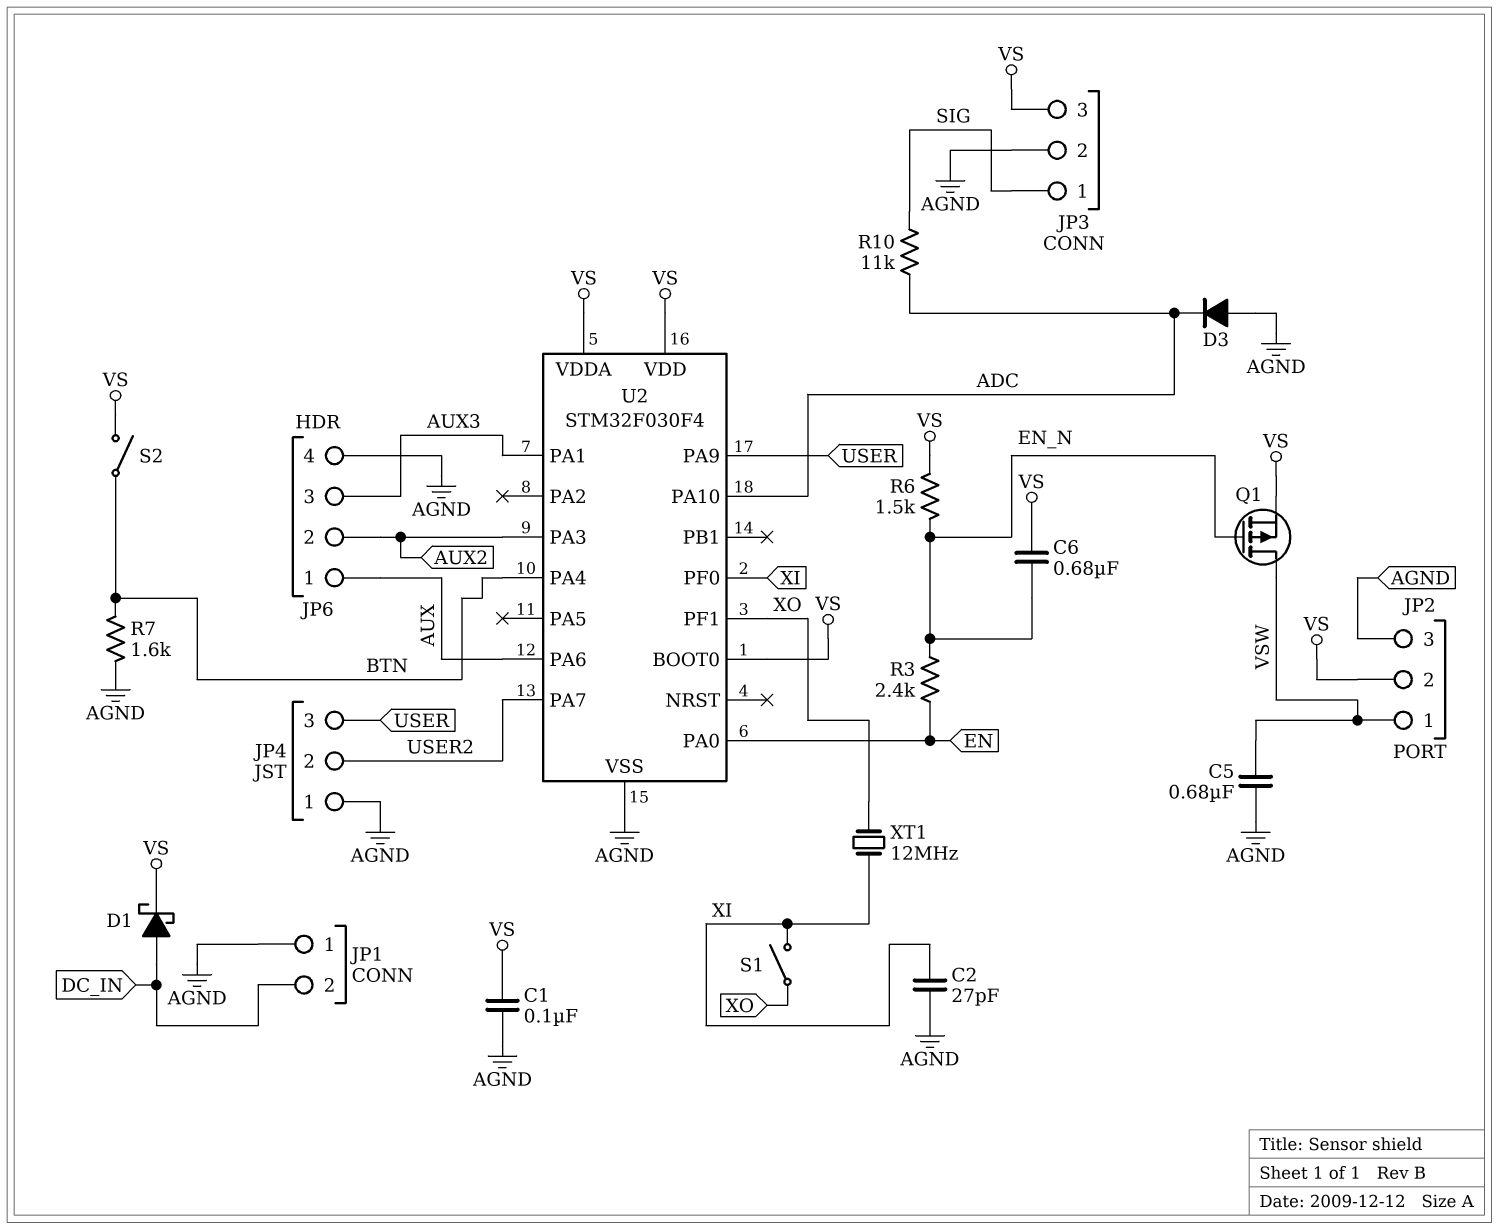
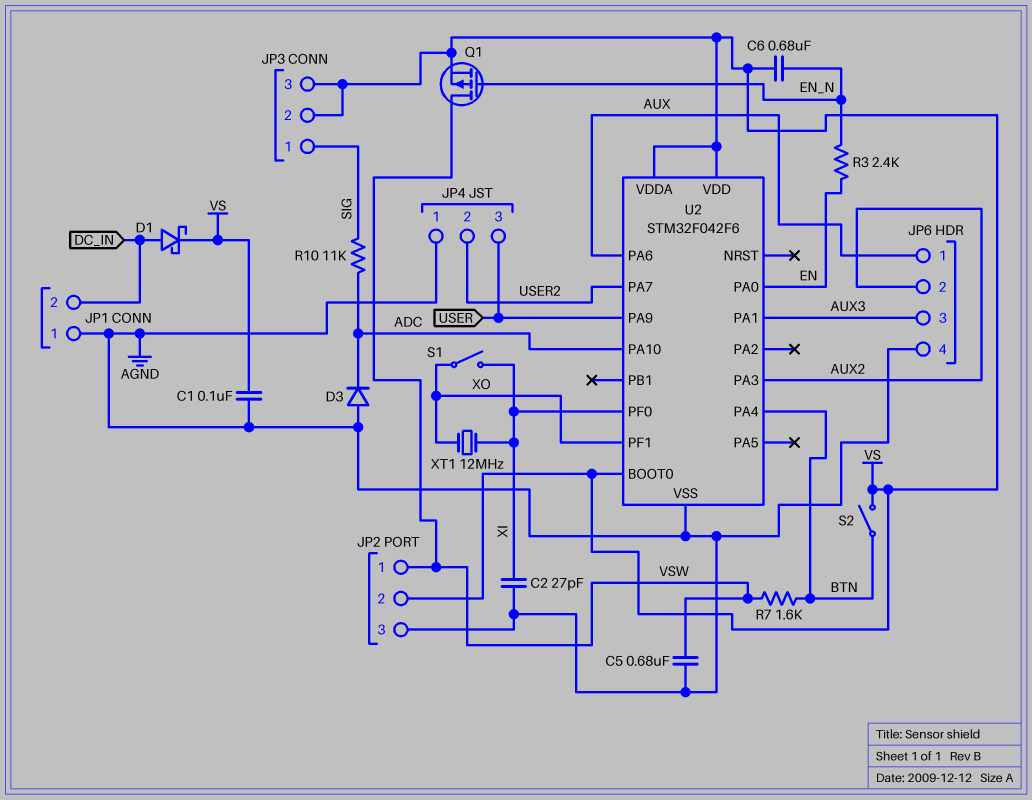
JP3 pin 2: AGND -> VS
R6: 1.5k (EN_N, VS) -> none
R7: 1.6k (AGND, BTN) -> 1.6k (BTN, VSW)
U2: STM32F030F4 -> STM32F042F6

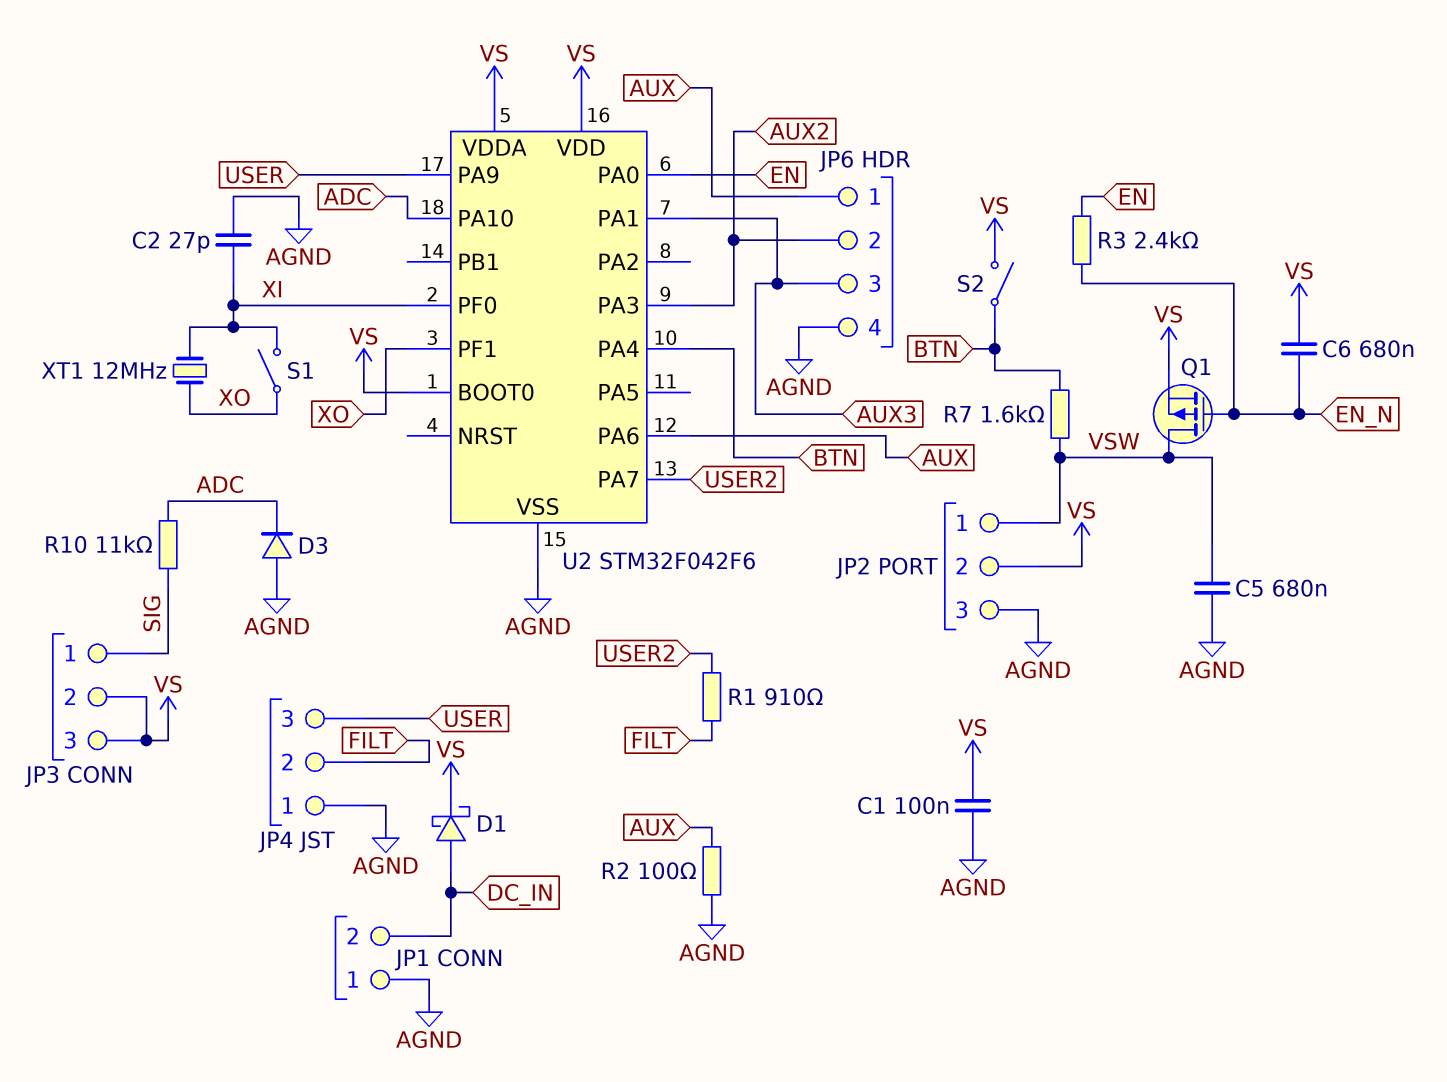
JP4 pin 2: USER2 -> FILT
R1: none -> 910 (FILT, USER2)
R2: none -> 100 (AGND, AUX)

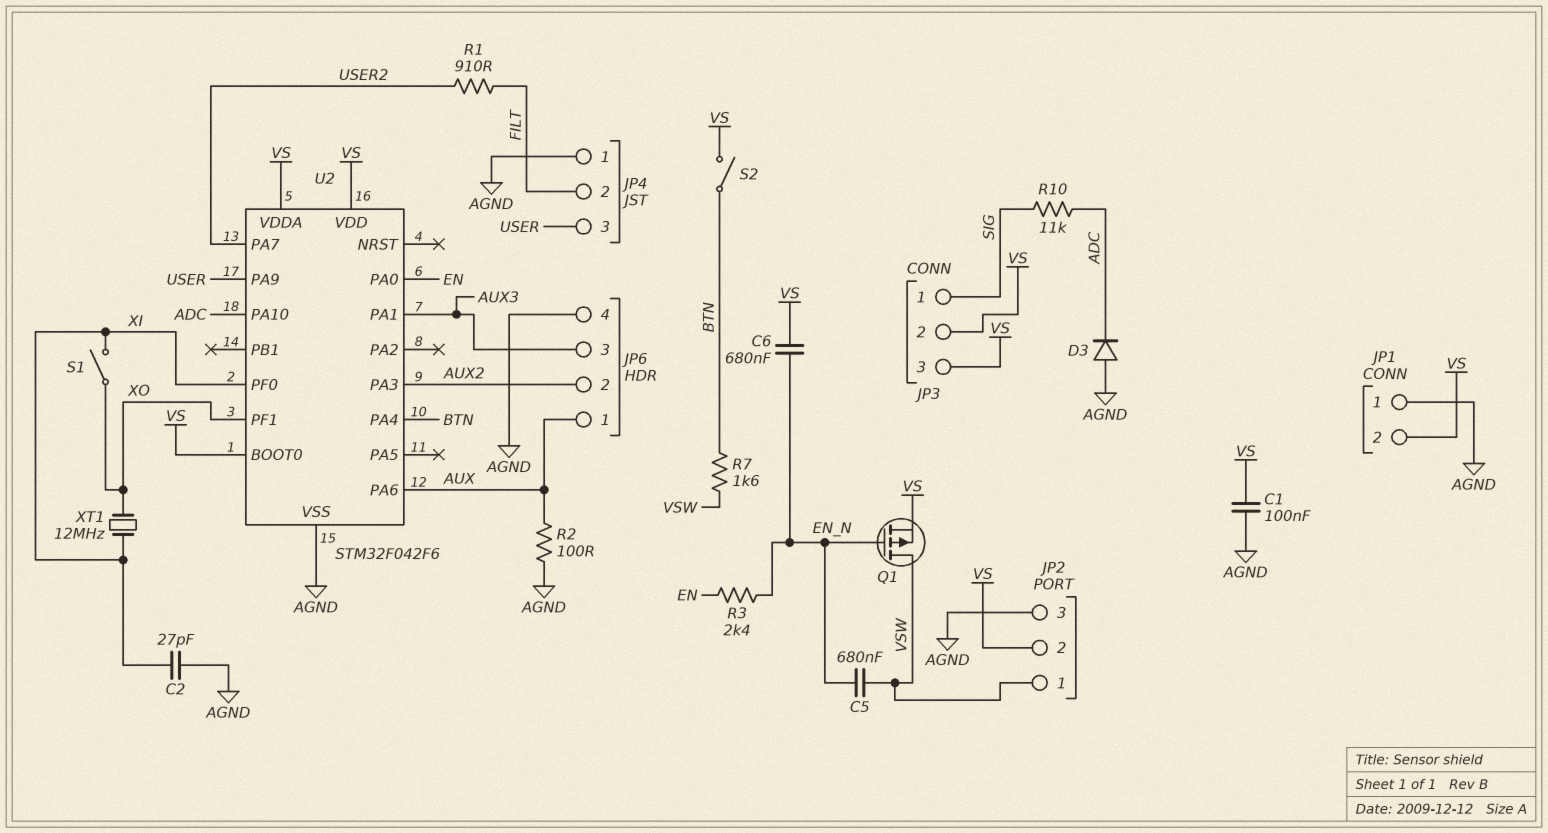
C5: 680nF (AGND, VSW) -> 680nF (EN_N, VSW)
D1: schottky (A DC_IN, K VS) -> none
JP1 pin 2: DC_IN -> VS

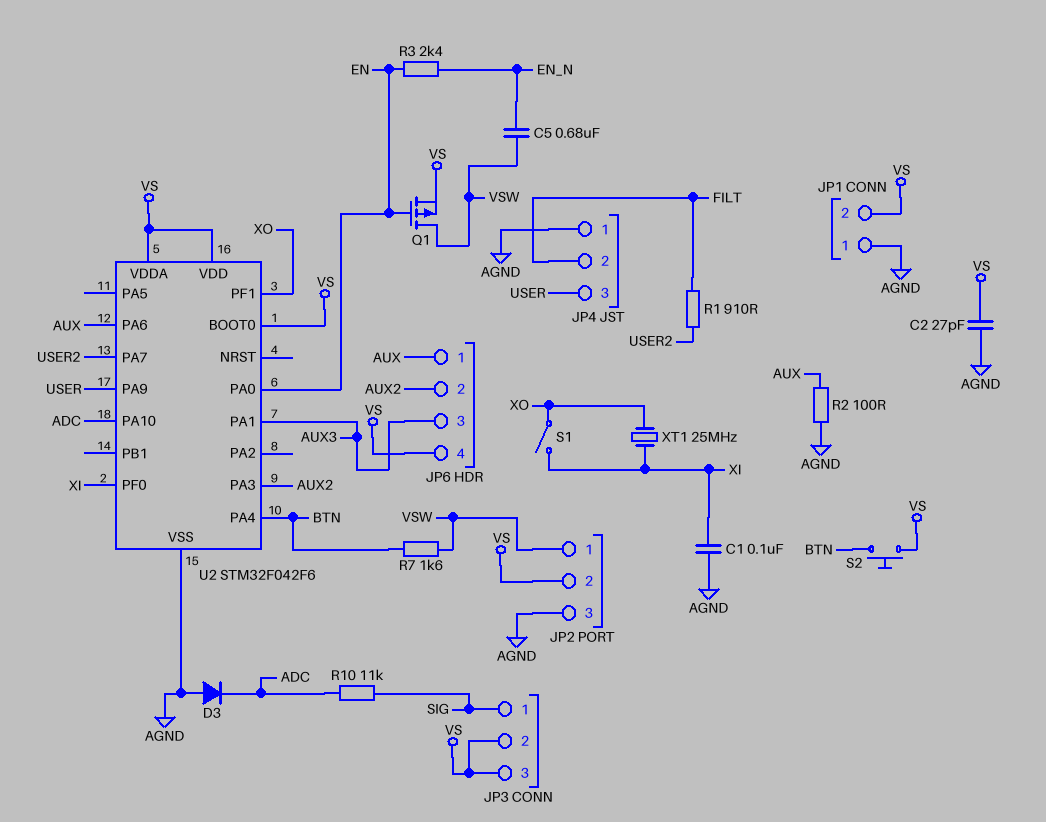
C1: 100nF (AGND, VS) -> 100nF (AGND, XI)
C2: 27pF (AGND, XI) -> 27pF (AGND, VS)
C6: 680nF (EN_N, VS) -> none
JP6 pin 4: AGND -> VS
Q1: PMOS (G EN_N, D VSW, S VS) -> PMOS (G EN, D VSW, S VS)
S2: switch (BTN, VS) -> button (BTN, VS)
XT1: 12MHz (XI, XO) -> 25MHz (XI, XO)

